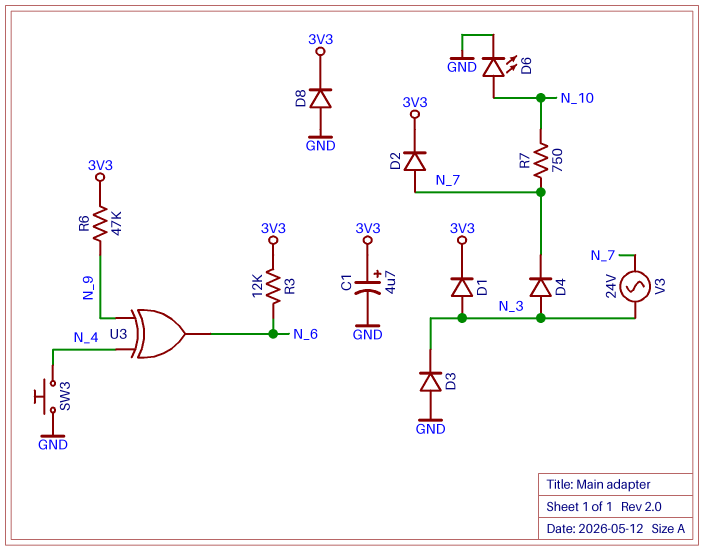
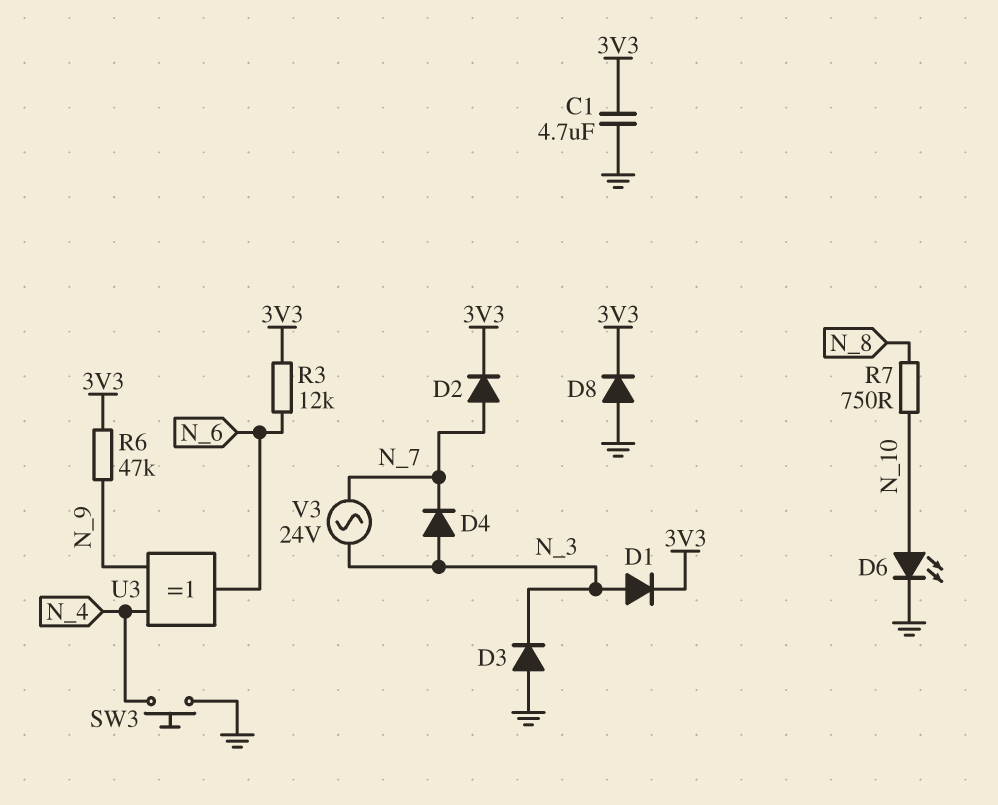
C1: 4.7uF (plus 3V3, minus GND) -> 4.7uF (3V3, GND)
R7: 750 (N_7, N_10) -> 750 (N_8, N_10)

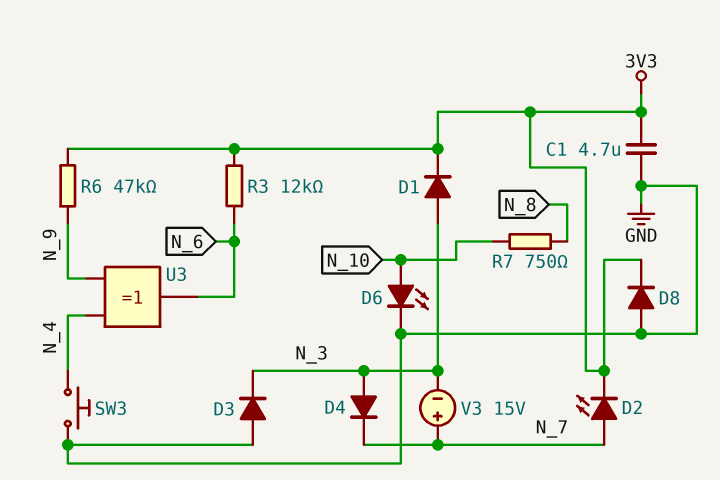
D2: diode (A N_7, K 3V3) -> LED (A N_7, K 3V3)
V3: AC 24V (N_3, N_7) -> 15V (plus N_7, minus N_3)

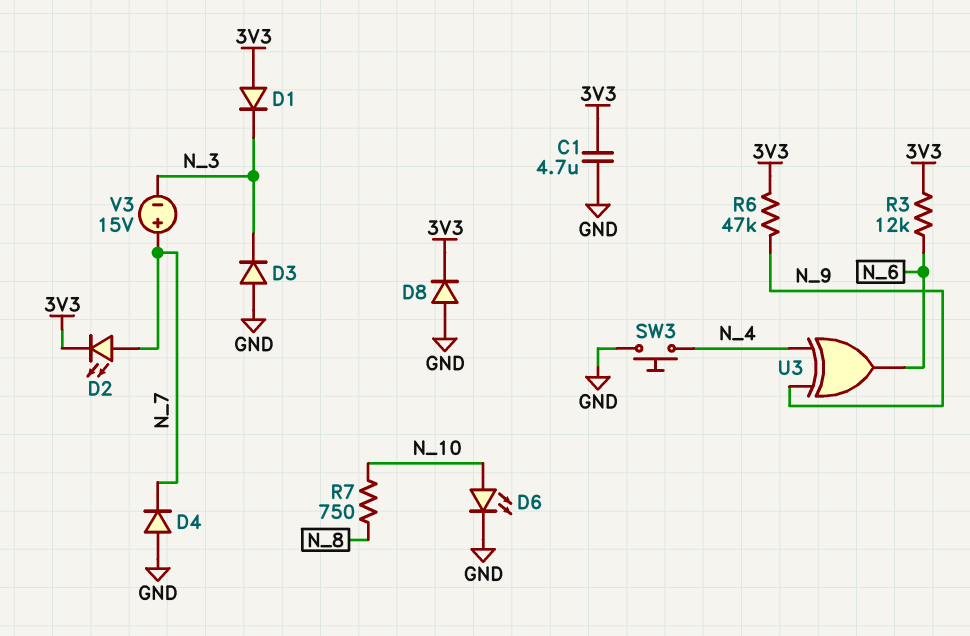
D1: diode (A N_3, K 3V3) -> diode (A 3V3, K N_3)
D4: diode (A N_3, K N_7) -> diode (A GND, K N_7)

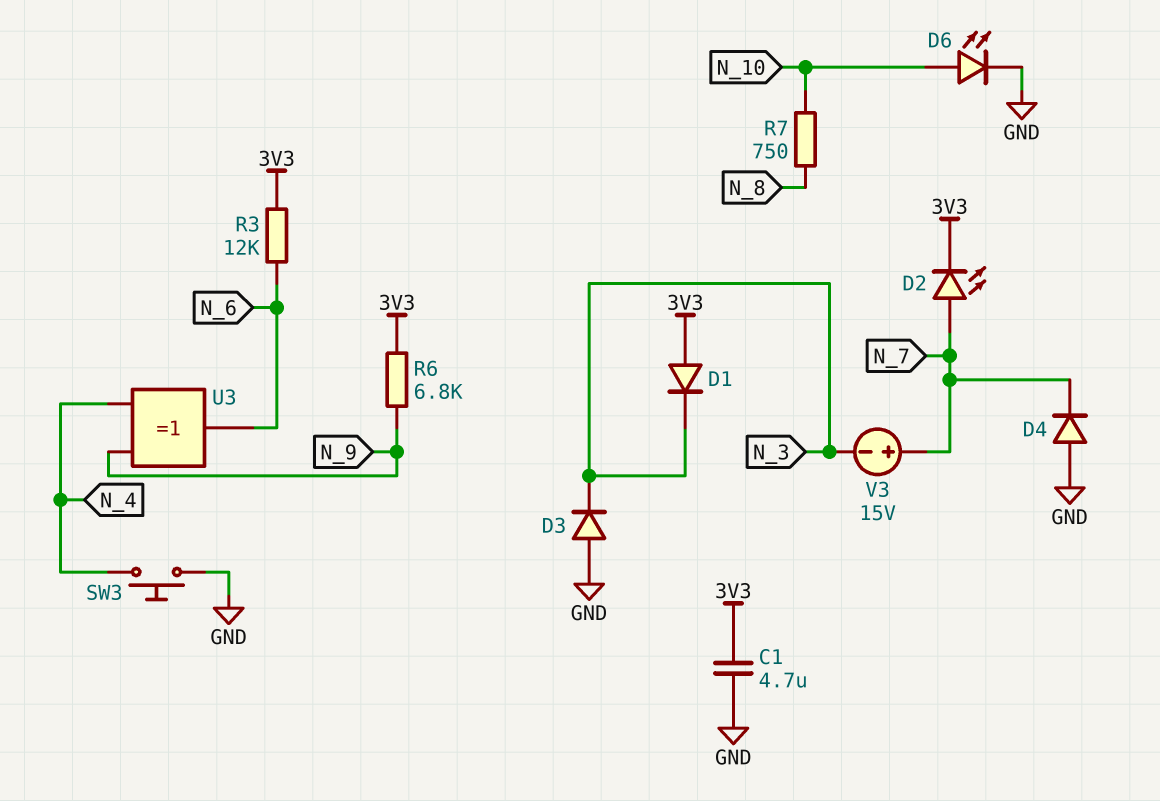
D8: diode (A GND, K 3V3) -> none
R6: 47k (3V3, N_9) -> 6.8k (3V3, N_9)

